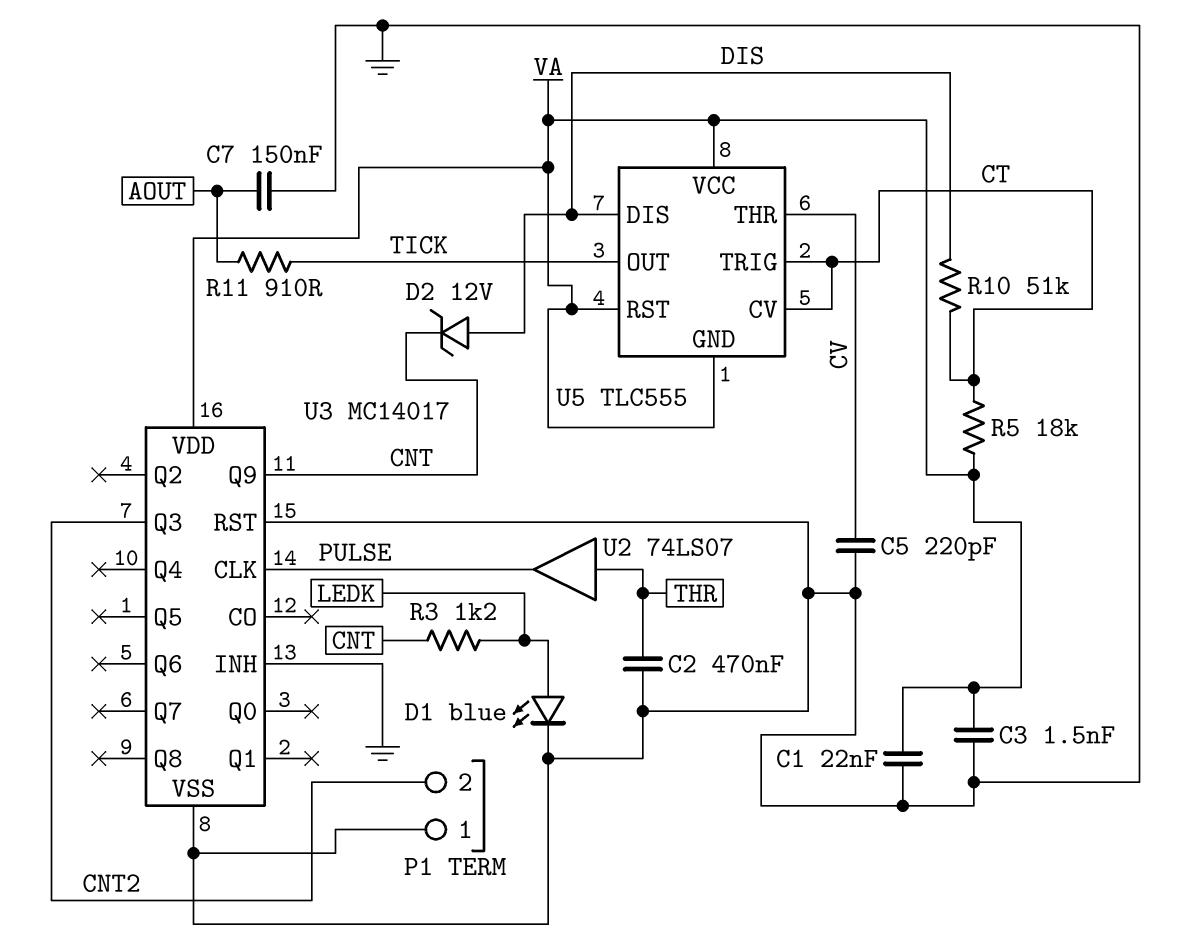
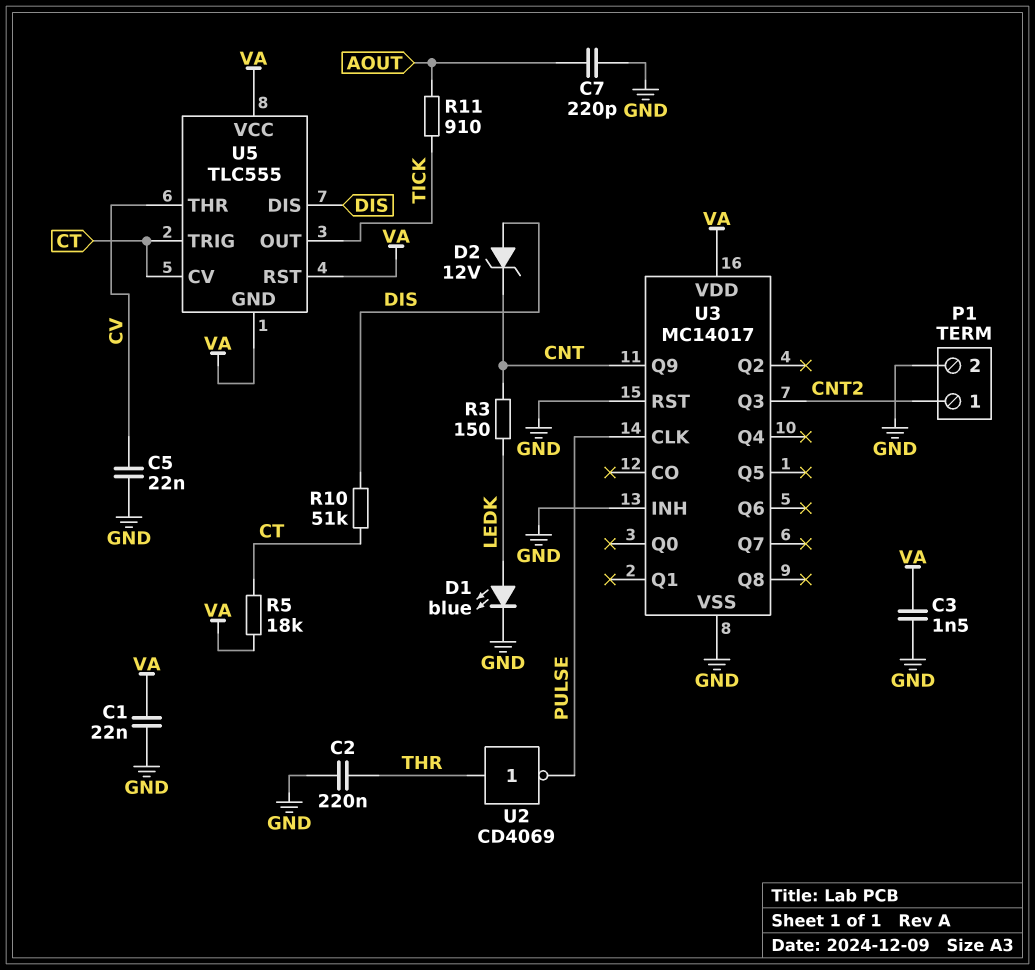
C2: 470nF (GND, THR) -> 220nF (GND, THR)
C5: 220pF (CV, GND) -> 22nF (CV, GND)
C7: 150nF (AOUT, GND) -> 220pF (AOUT, GND)
P1 pin 1: GND -> CNT2
P1 pin 2: CNT2 -> GND
R3: 1.2k (CNT, LEDK) -> 150 (CNT, LEDK)
U2: buffer 74LS07 (in THR, out PULSE) -> NOT CD4069 (in THR, out PULSE)

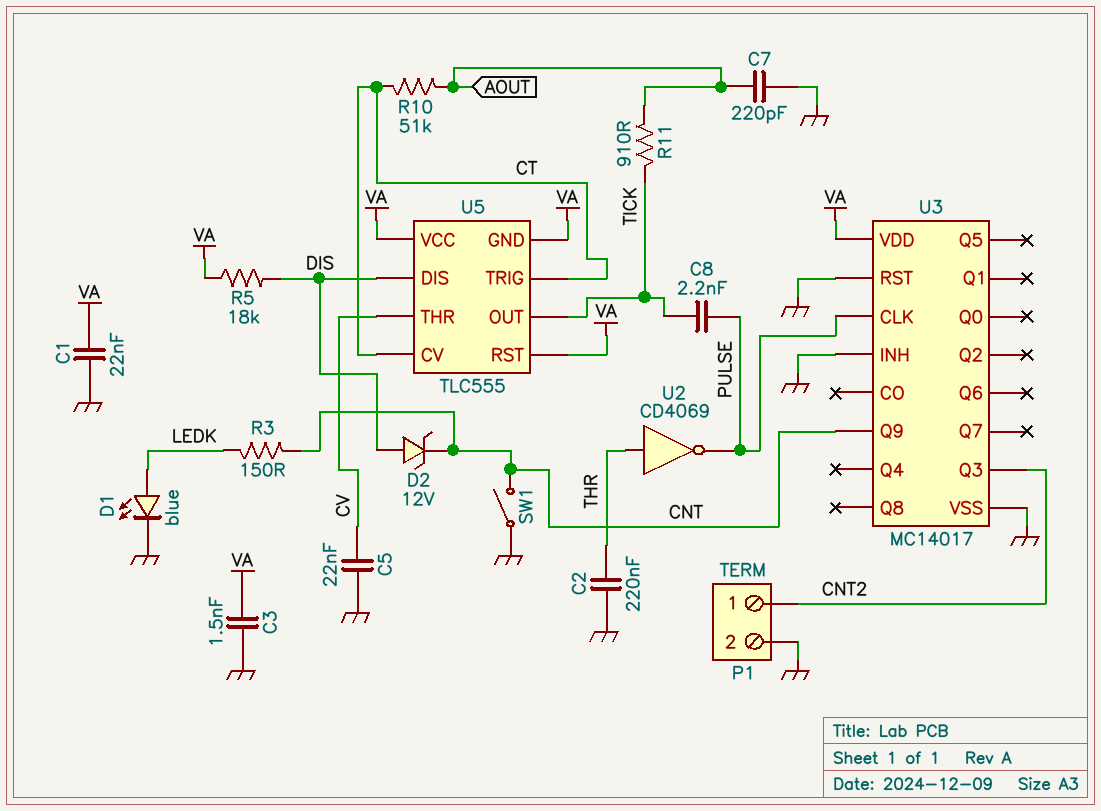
C8: none -> 2.2nF (PULSE, TICK)
R5: 18k (CT, VA) -> 18k (DIS, VA)
R10: 51k (CT, DIS) -> 51k (AOUT, CT)
SW1: none -> switch (CNT, GND)

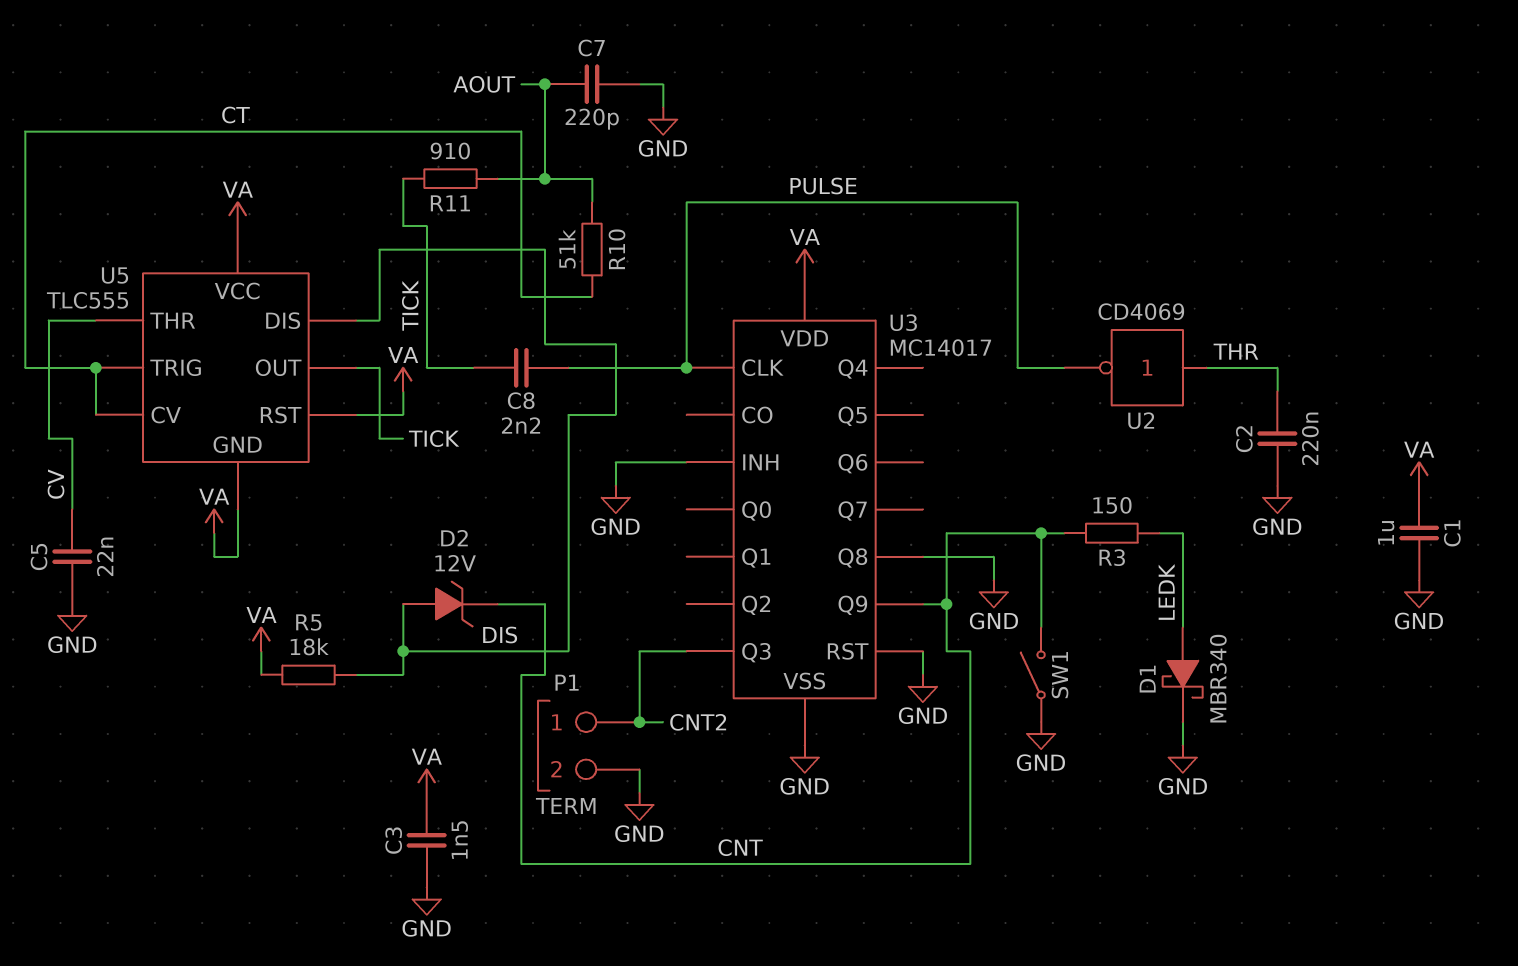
C1: 22nF (GND, VA) -> 1uF (GND, VA)
D1: LED blue (A LEDK, K GND) -> schottky MBR340 (A LEDK, K GND)
U3 pin Q8: none -> GND

